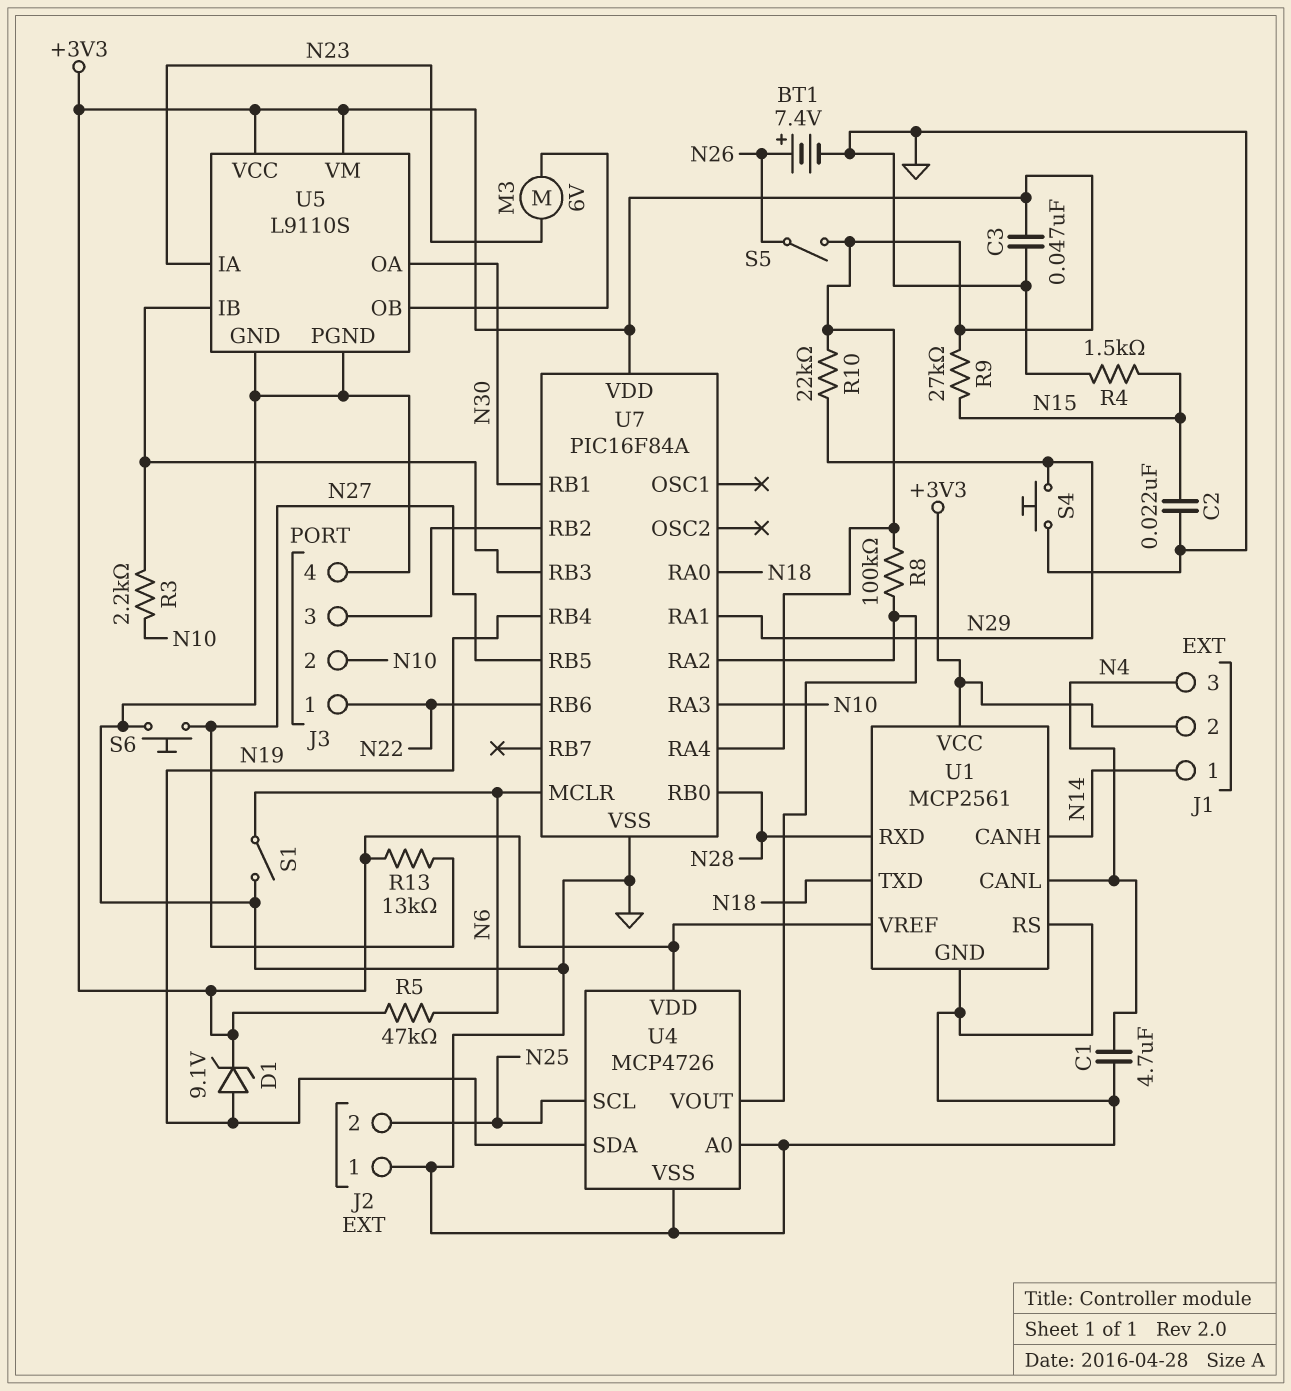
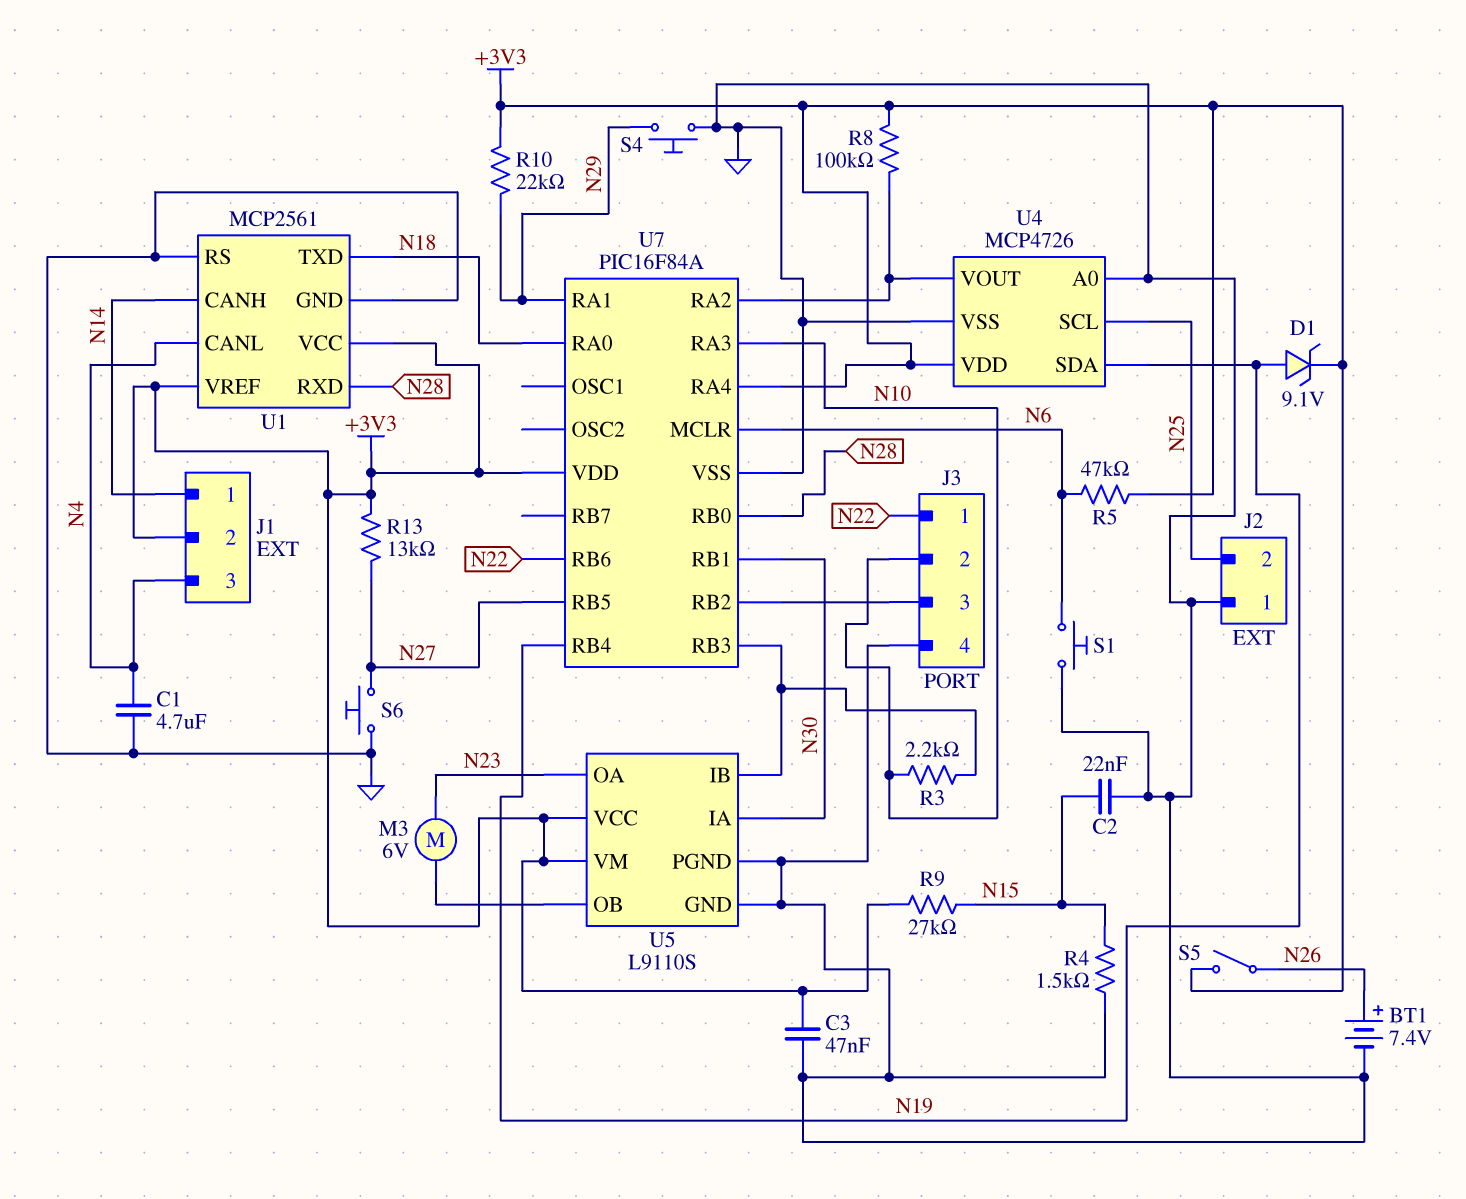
S1: switch (GND, N6) -> button (GND, N6)
U5 pin IA: N23 -> N30
U5 pin OA: N30 -> N23

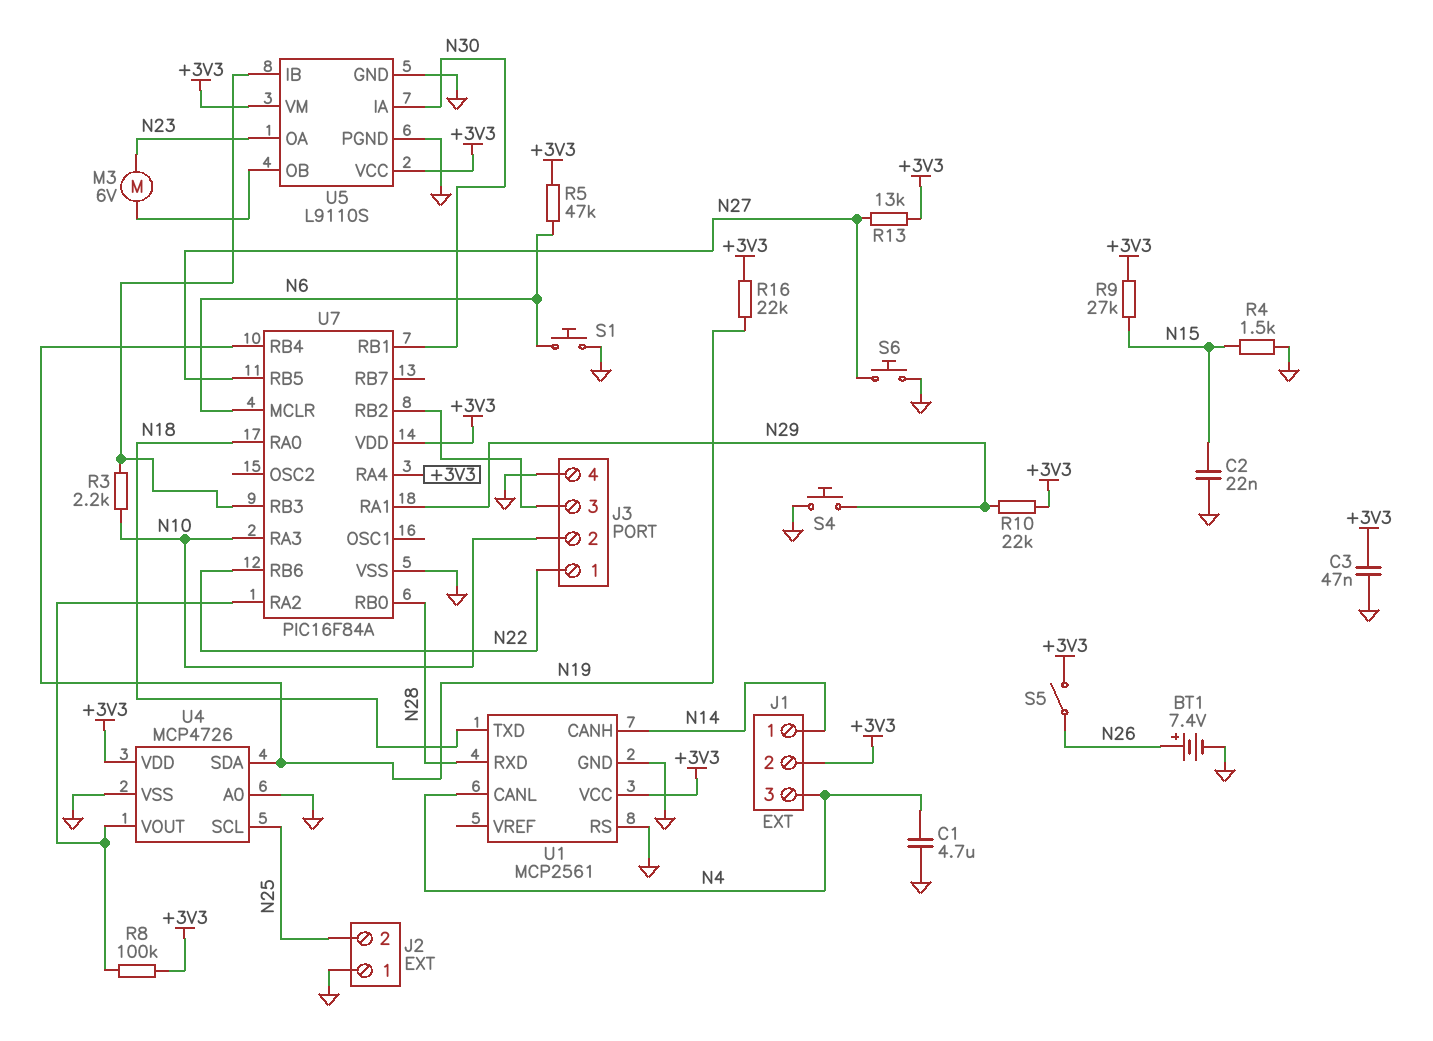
D1: zener 9.1V (A N19, K +3V3) -> none
R16: none -> 22k (+3V3, N19)
U1 pin VREF: +3V3 -> none

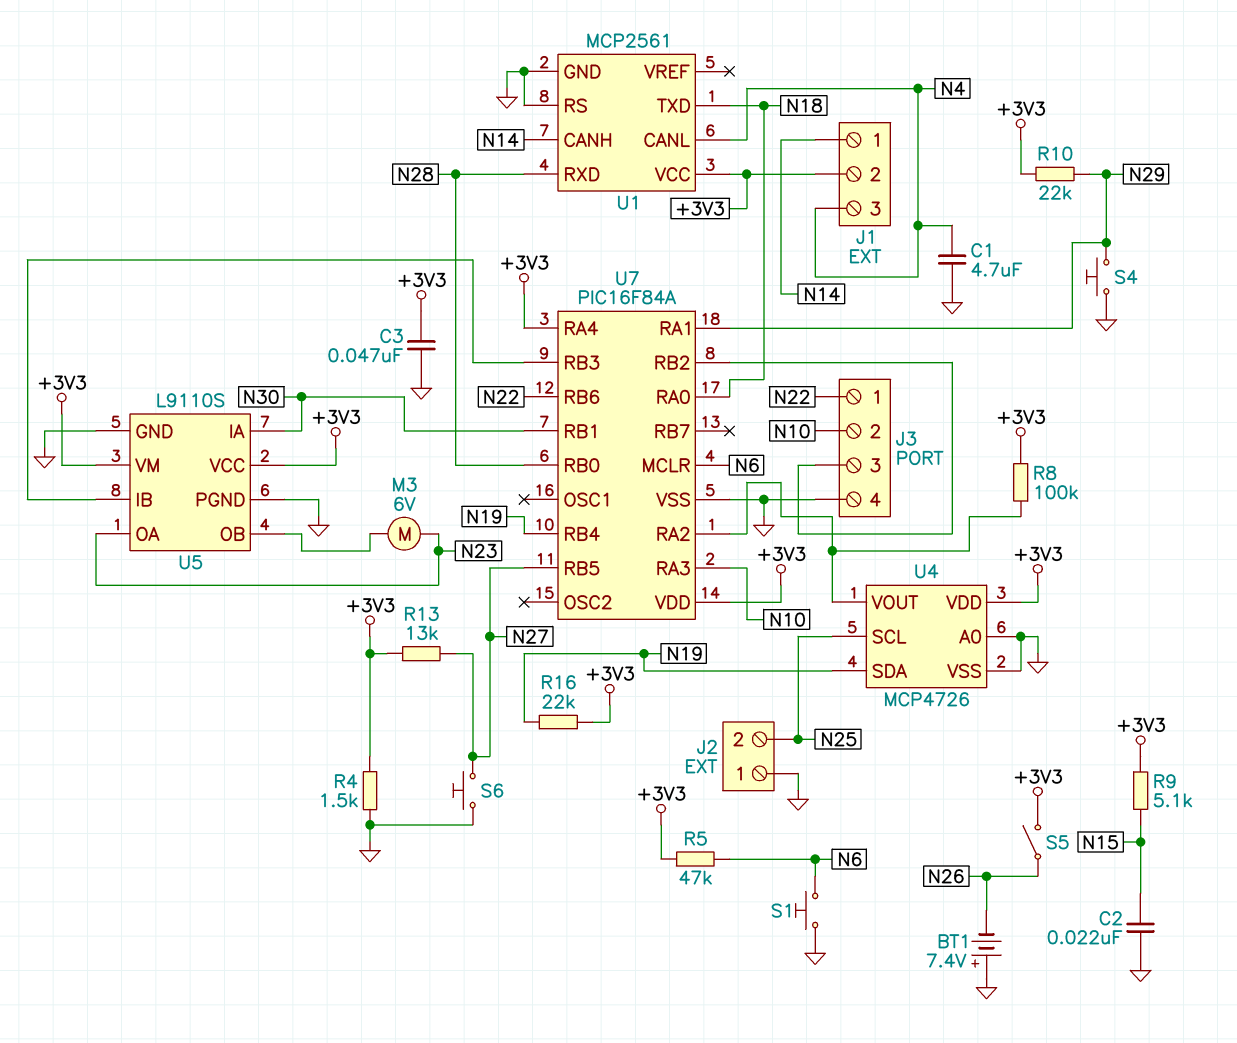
BT1: 7.4V (plus N26, minus GND) -> 7.4V (plus GND, minus N26)
R3: 2.2k (N10, U5/IB) -> none
R4: 1.5k (GND, N15) -> 1.5k (+3V3, GND)
R9: 27k (+3V3, N15) -> 5.1k (+3V3, N15)

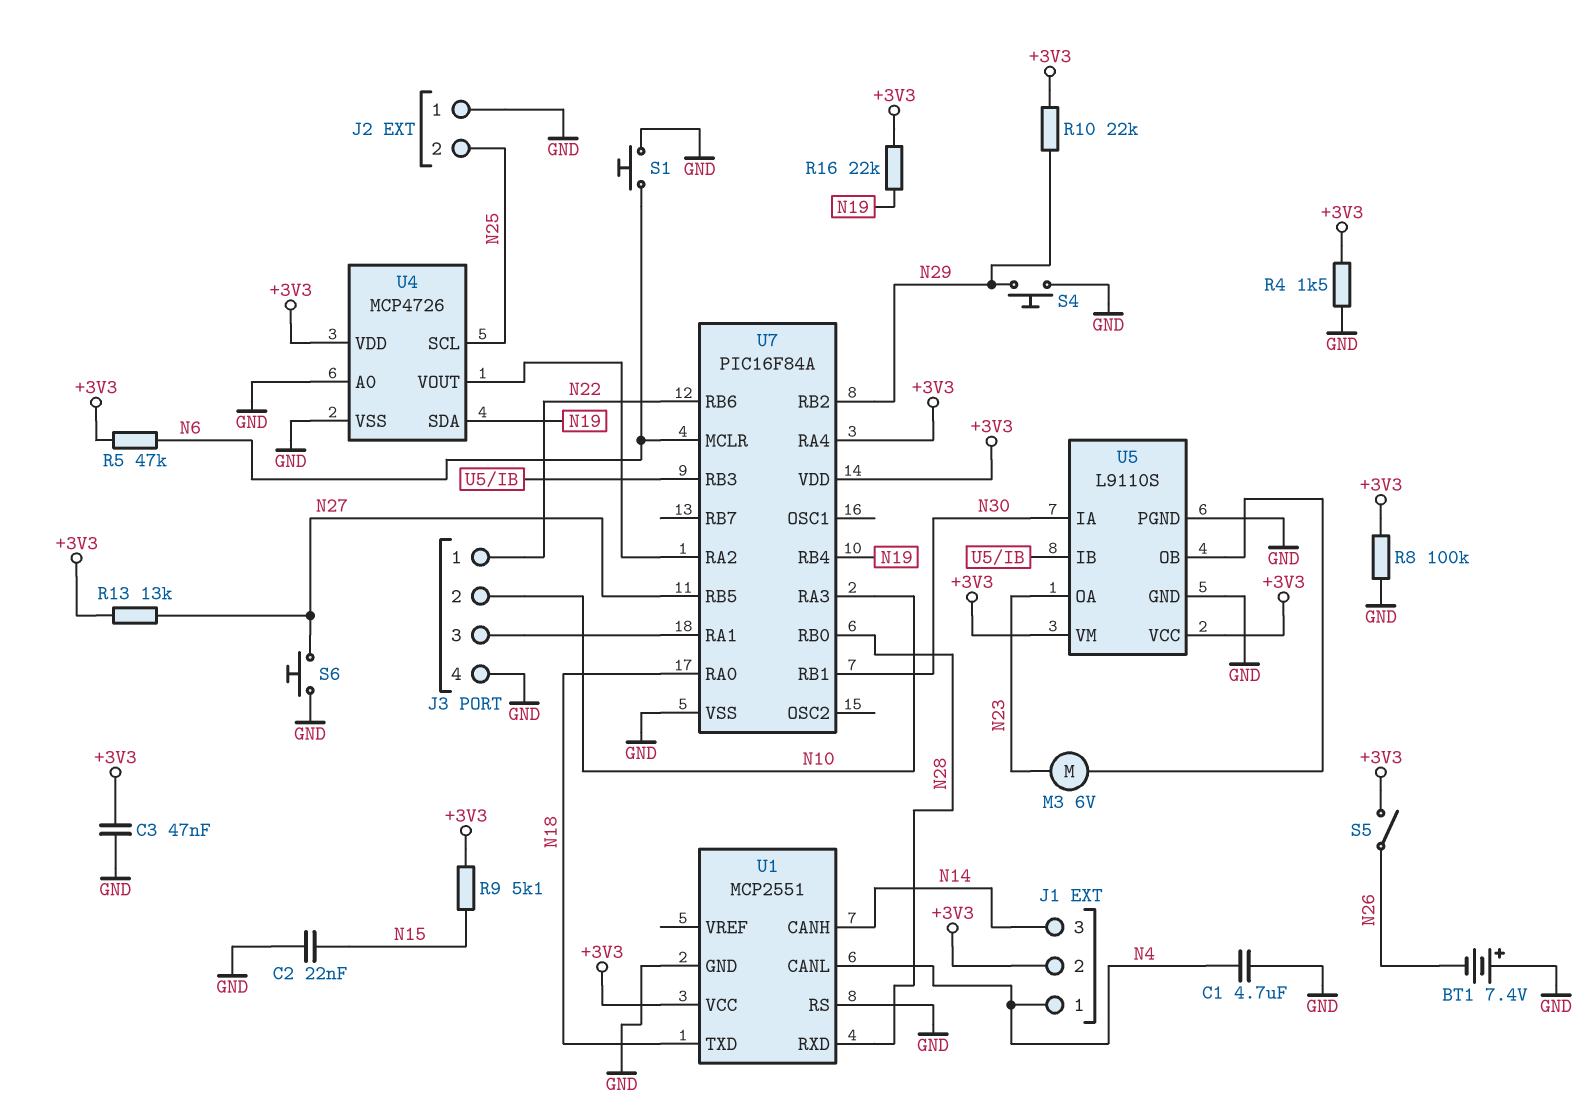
J1 pin 1: N14 -> N4
J1 pin 3: N4 -> N14
R8: 100k (+3V3, U4/VOUT) -> 100k (+3V3, GND)
U1: MCP2561 -> MCP2551
U7 pin RA1: N29 -> J3/3
U7 pin RB2: J3/3 -> N29

